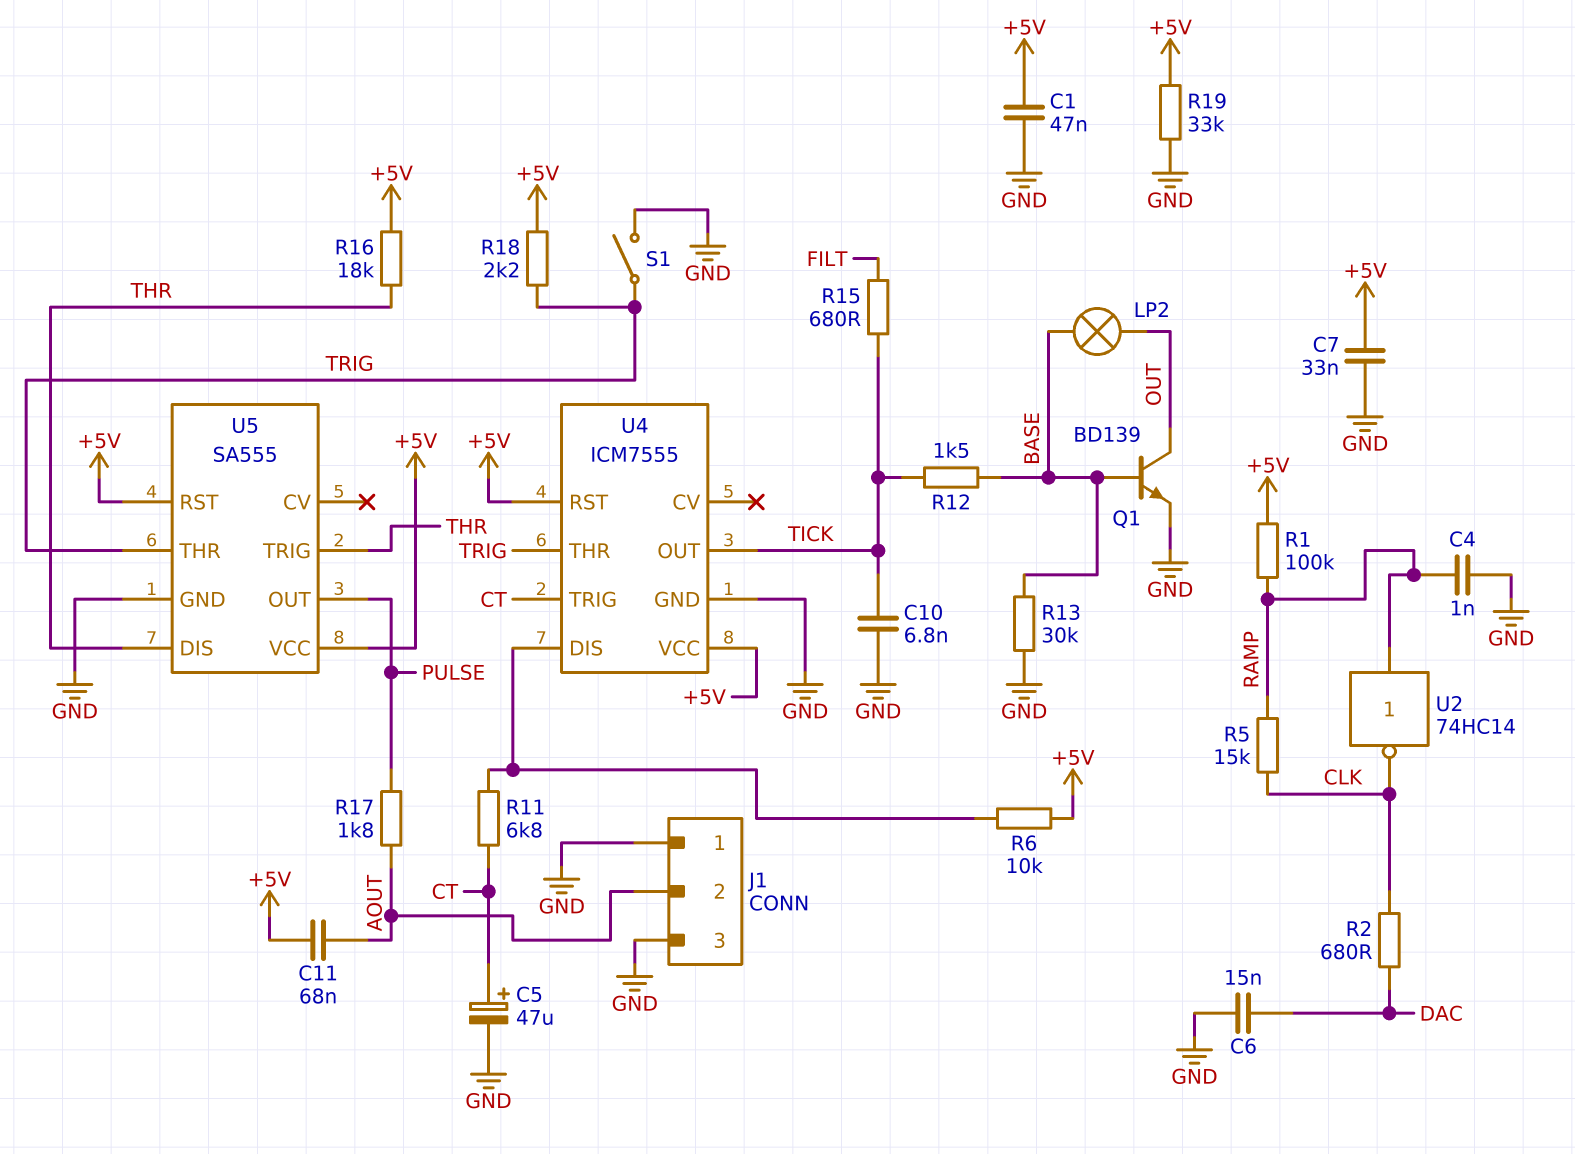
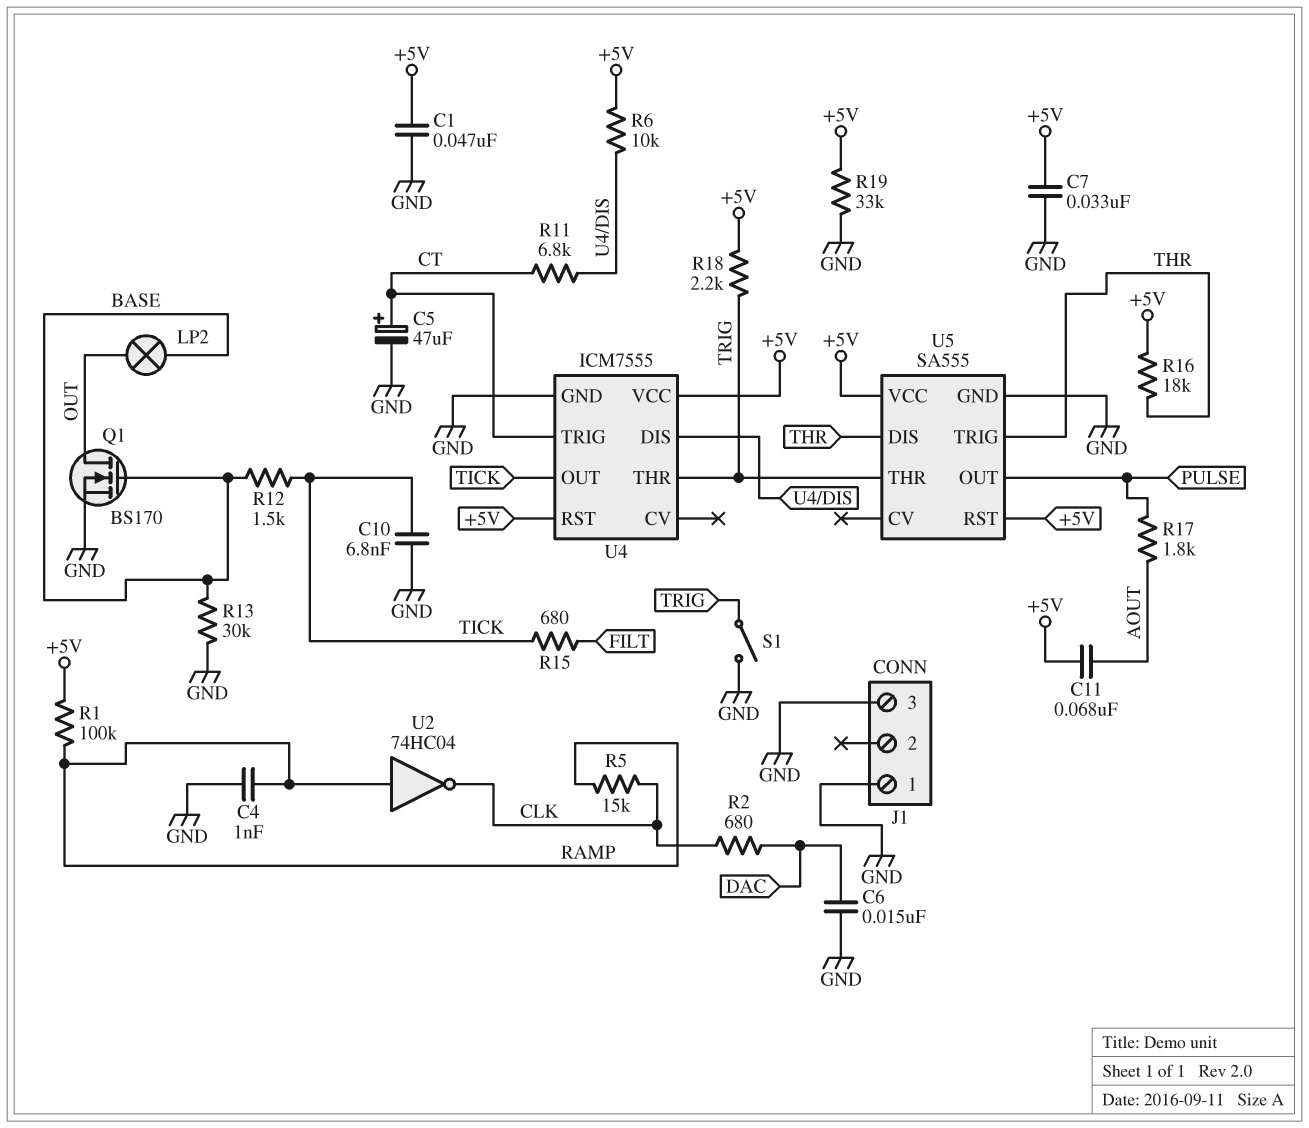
J1 pin 2: AOUT -> none
Q1: NPN BD139 (B BASE, C OUT, E GND) -> NMOS BS170 (G BASE, D OUT, S GND)
U2: NOT 74HC14 (in RAMP, out CLK) -> NOT 74HC04 (in RAMP, out CLK)

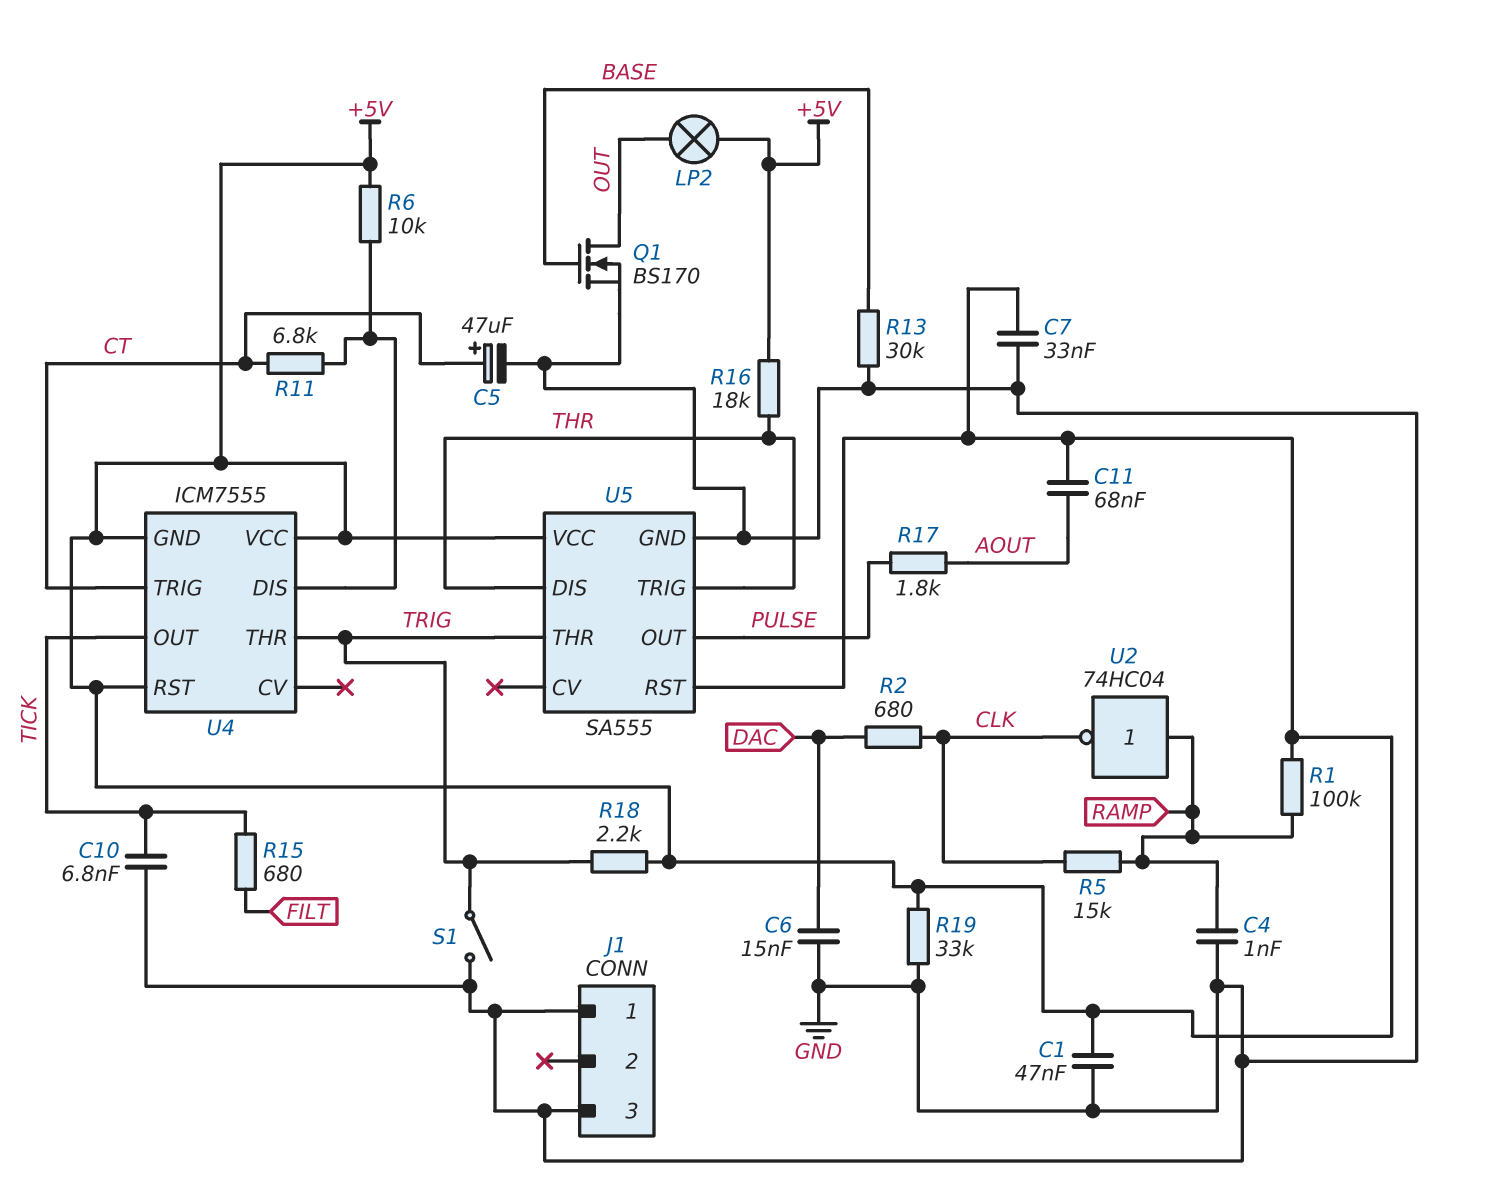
LP2: lamp (BASE, OUT) -> lamp (+5V, OUT)
R12: 1.5k (BASE, TICK) -> none
U4 pin GND: GND -> +5V

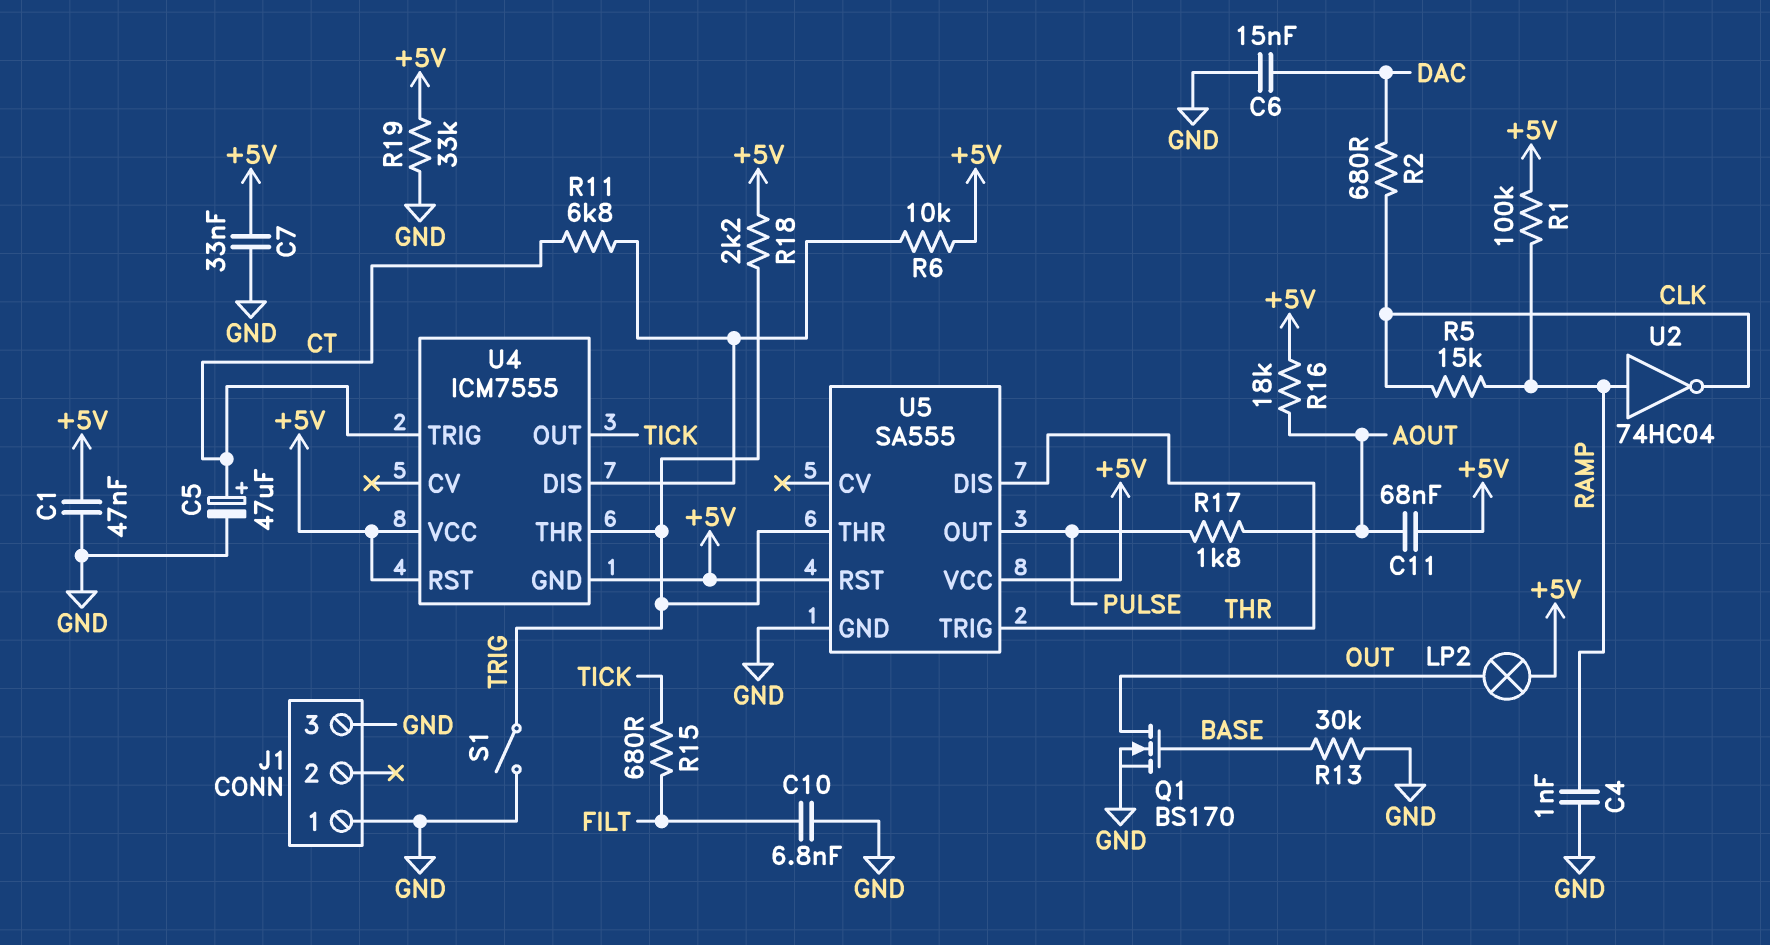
C10: 6.8nF (GND, TICK) -> 6.8nF (FILT, GND)
R16: 18k (+5V, THR) -> 18k (+5V, AOUT)

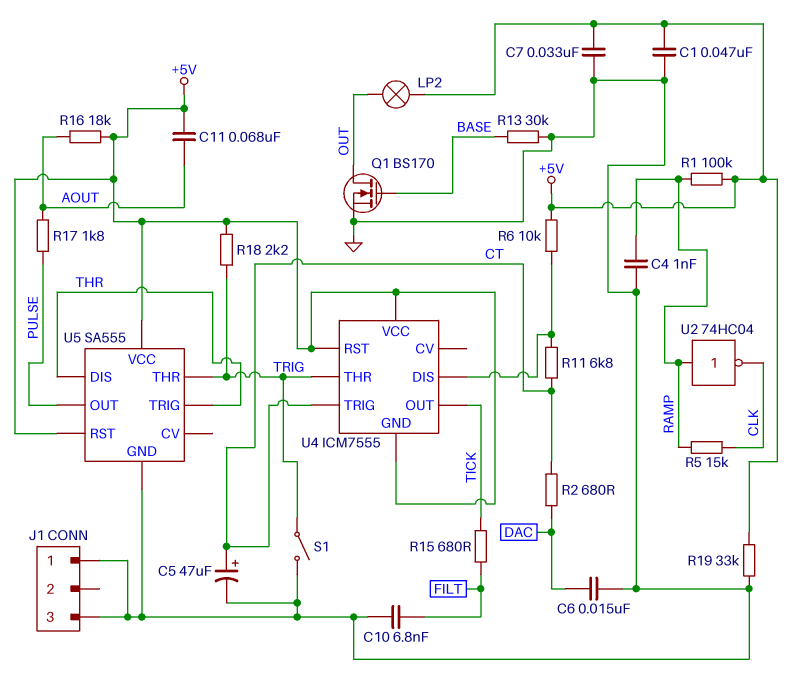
R2: 680 (CLK, DAC) -> 680 (CT, DAC)

